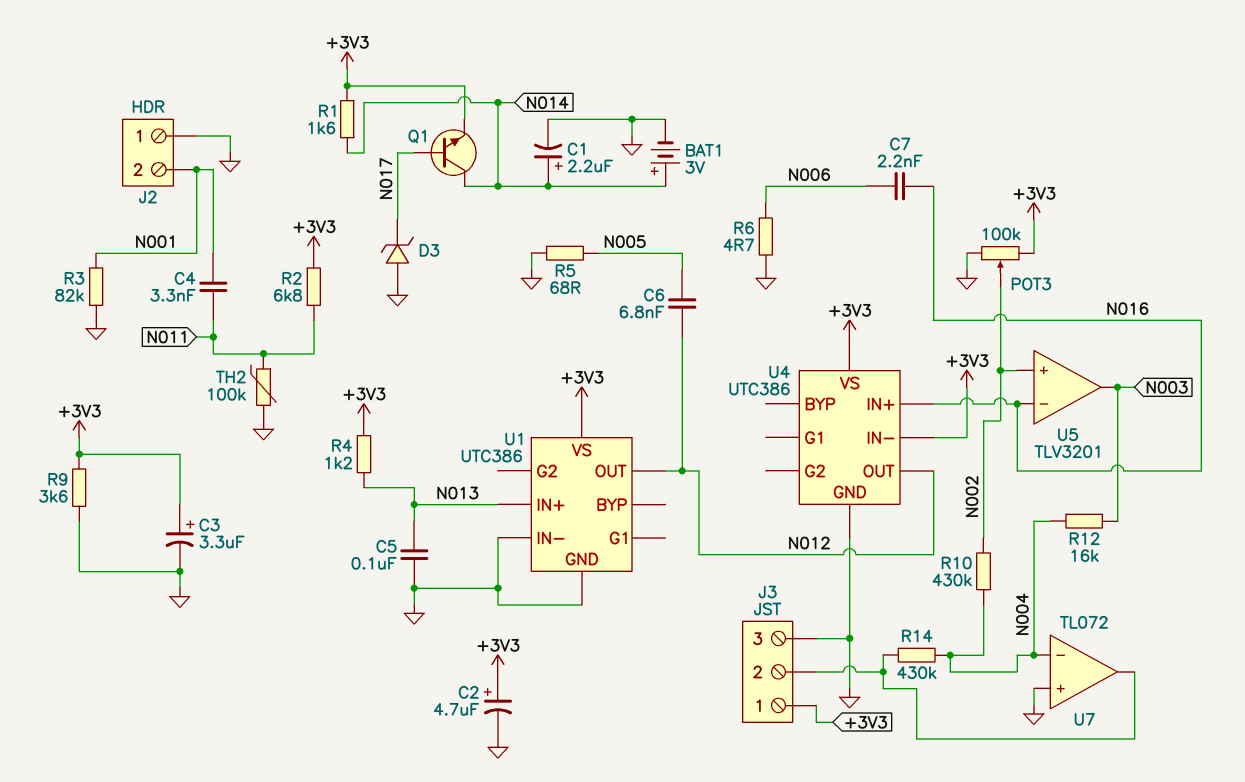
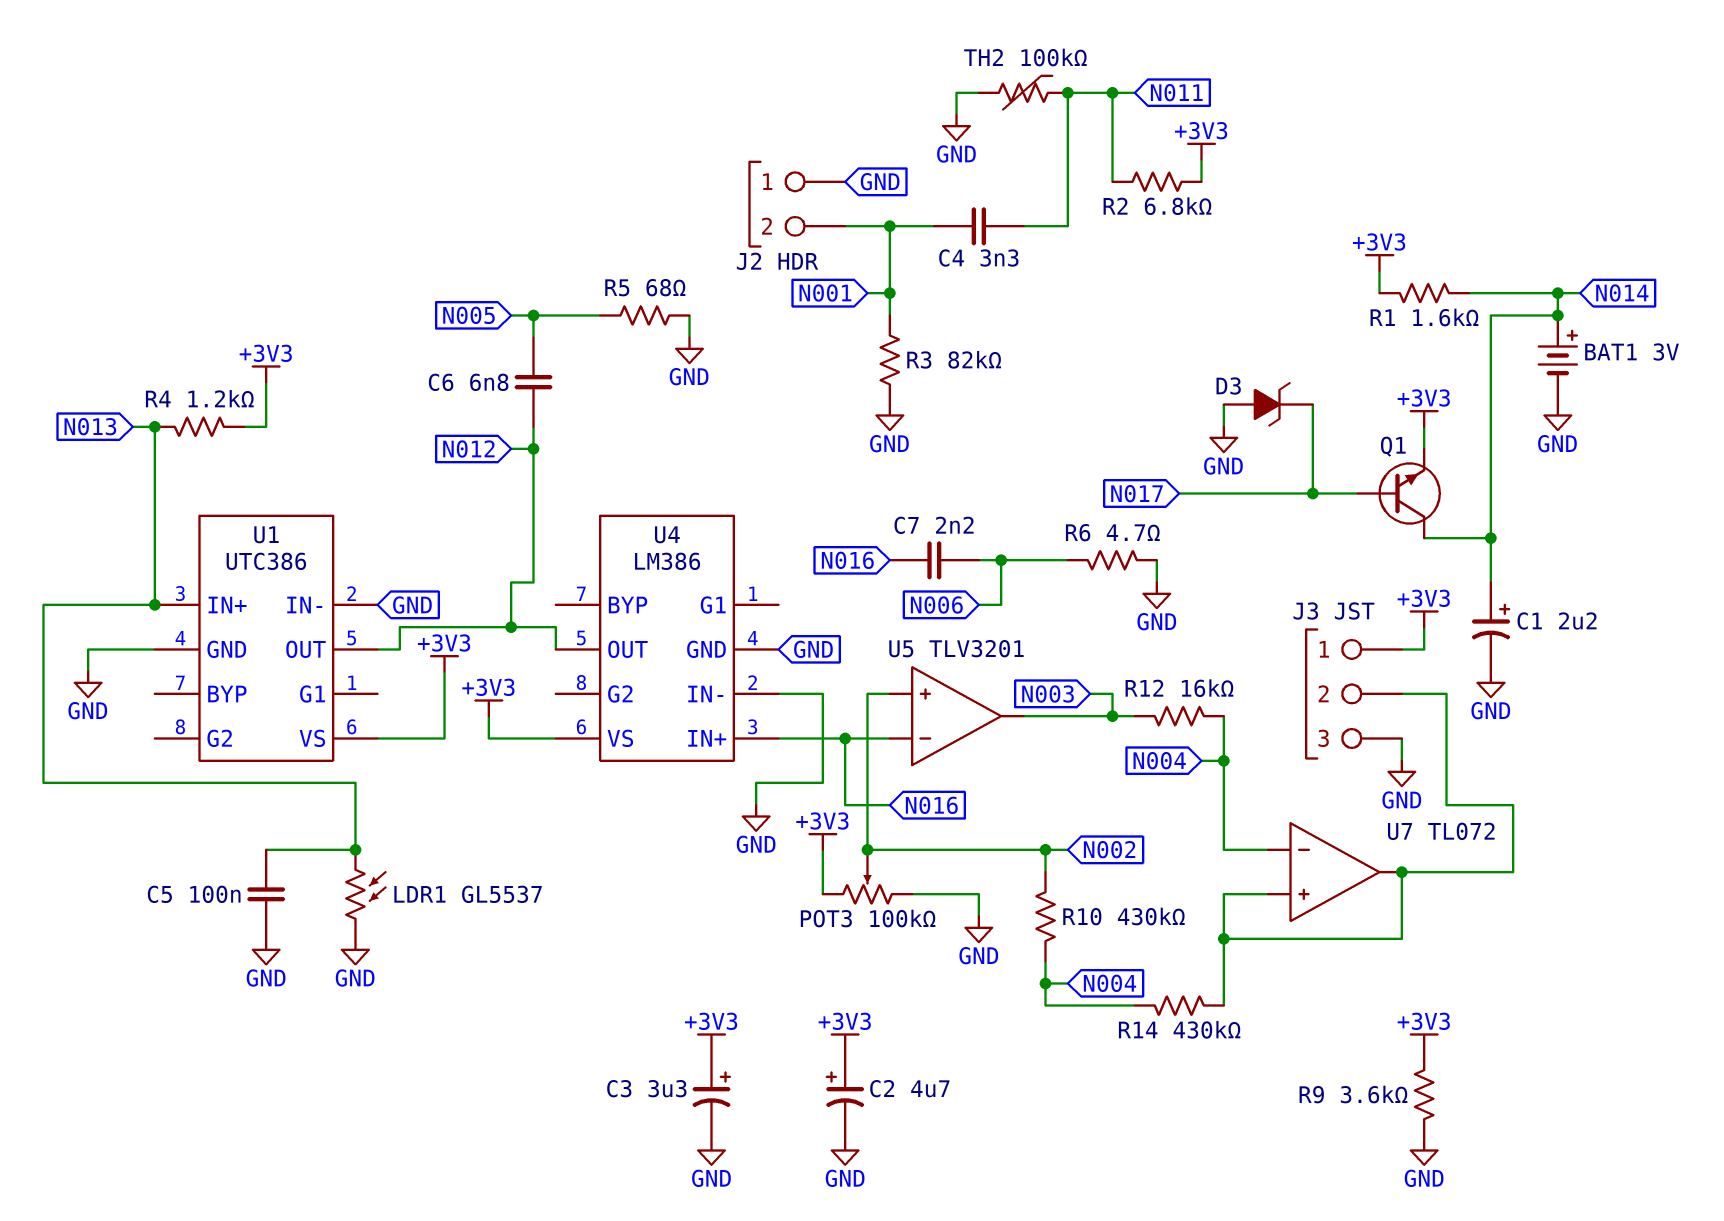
LDR1: none -> GL5537 (GND, N013)
U4: UTC386 -> LM386
U4 pin IN-: +3V3 -> GND
U7 pin in+: GND -> J3/2

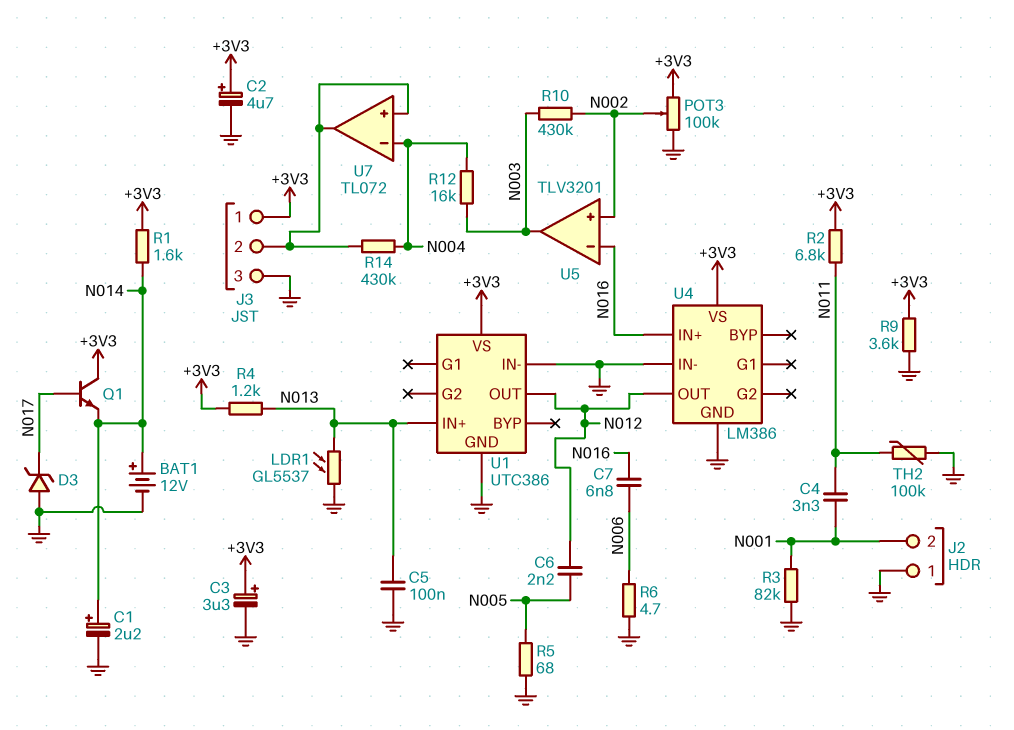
BAT1: 3V (plus N014, minus GND) -> 12V (plus N014, minus GND)
C6: 6.8nF (N005, N012) -> 2.2nF (N005, N012)
C7: 2.2nF (N006, N016) -> 6.8nF (N006, N016)
Q1: NPN (B N017, C N014, E +3V3) -> NPN (B N017, C +3V3, E N014)
R10: 430k (N002, N004) -> 430k (N002, N003)

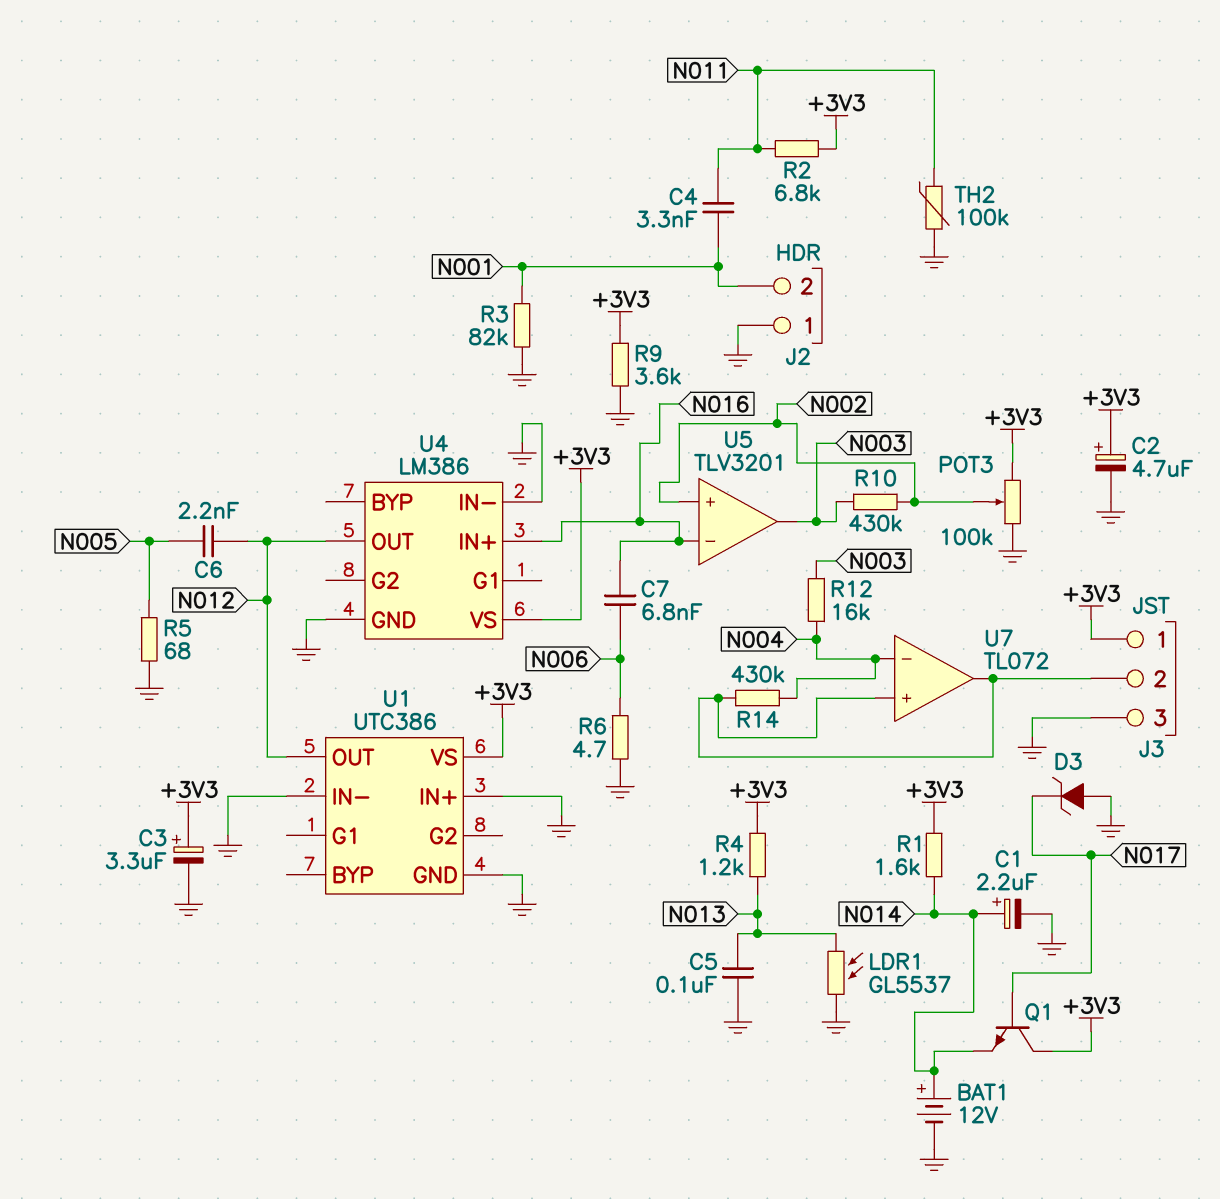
U1 pin IN+: N013 -> GND

